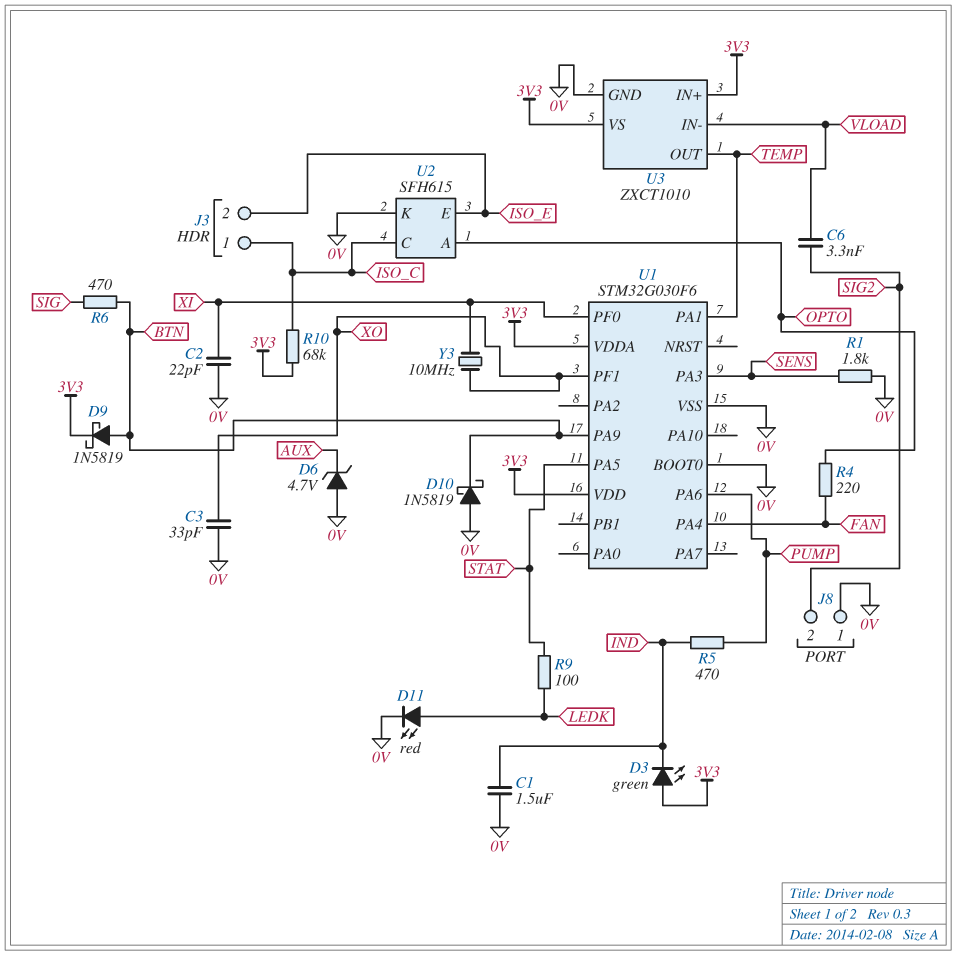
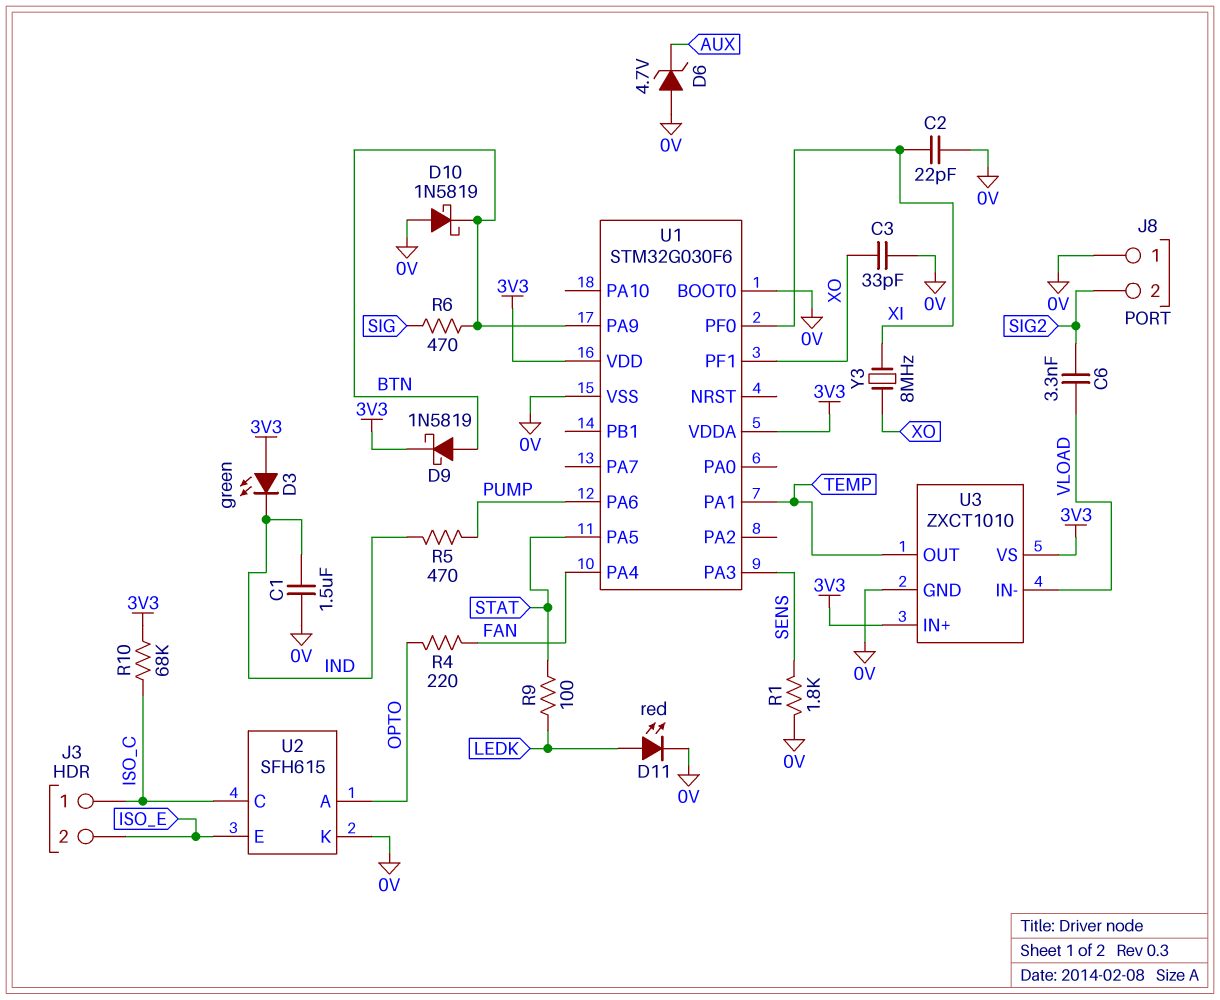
Y3: 10MHz (XI, XO) -> 8MHz (XI, XO)

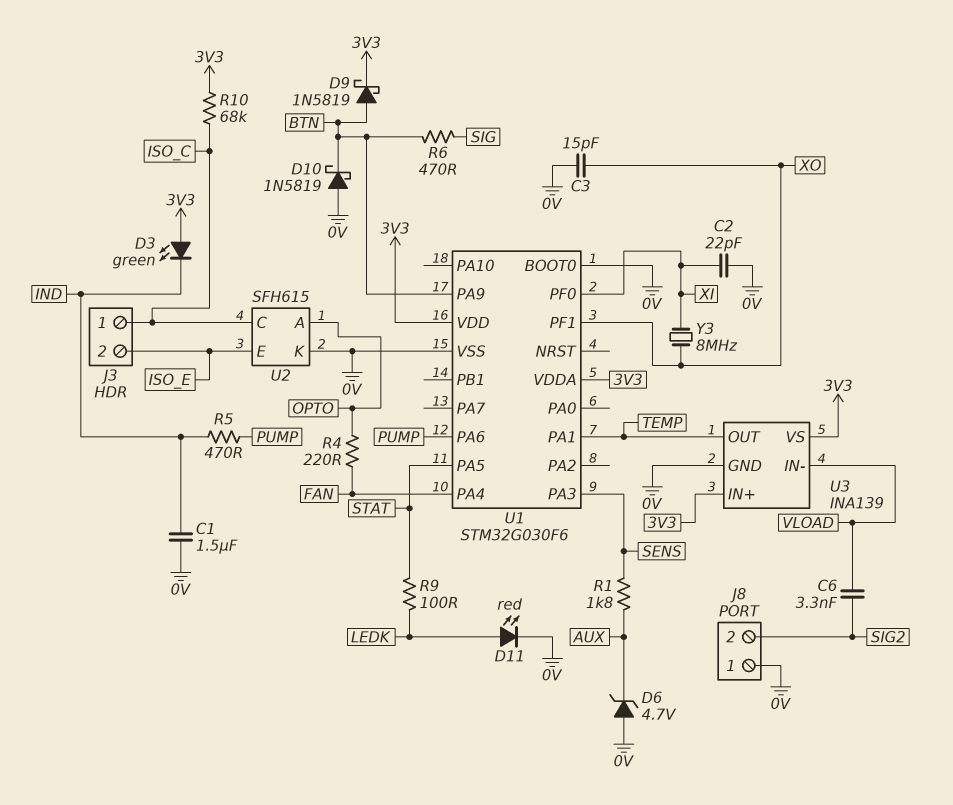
C3: 33pF (0V, XO) -> 15pF (0V, XO)
R1: 1.8k (0V, SENS) -> 1.8k (AUX, SENS)
U3: ZXCT1010 -> INA139

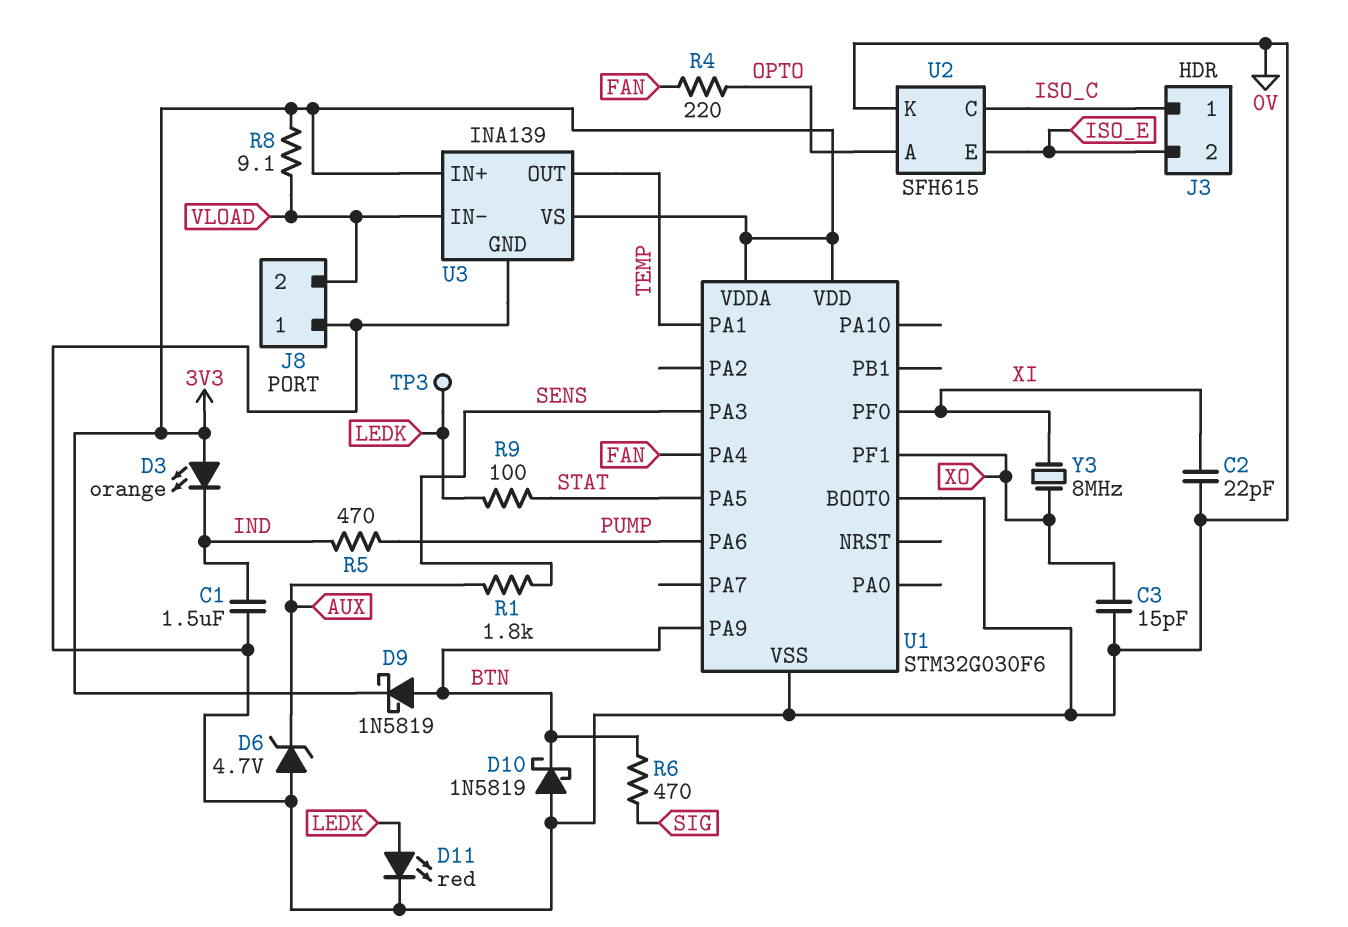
C6: 3.3nF (SIG2, VLOAD) -> none
D3: LED green (A 3V3, K IND) -> LED orange (A 3V3, K IND)
J8 pin 2: SIG2 -> VLOAD
R8: none -> 9.1 (3V3, VLOAD)
R10: 68k (3V3, ISO_C) -> none
TP3: none -> test point (LEDK)

